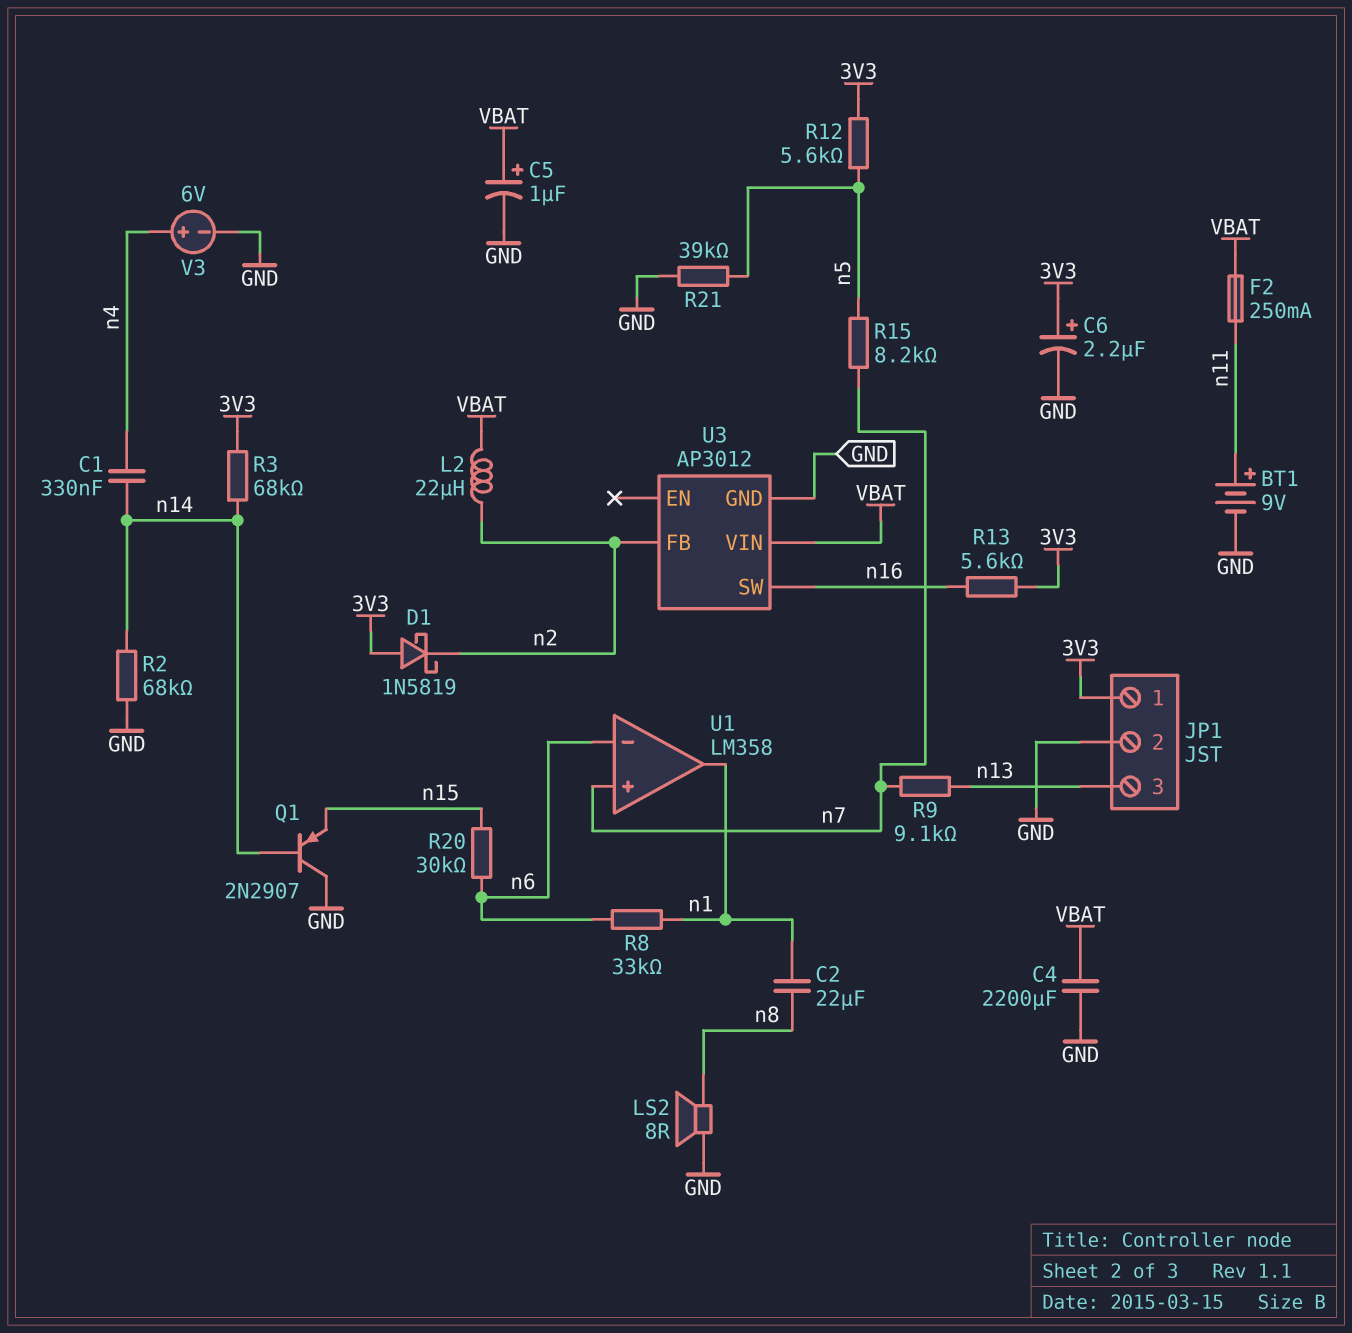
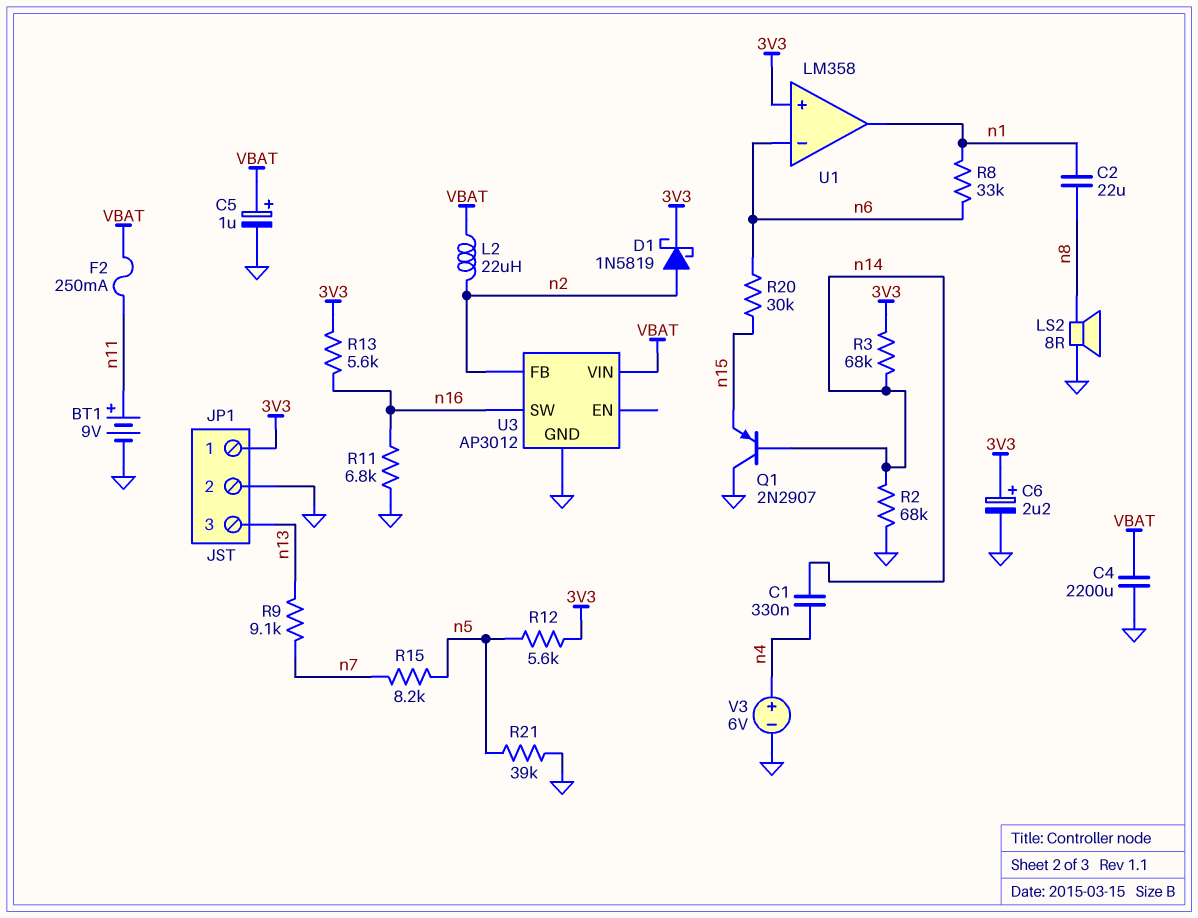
D1: schottky 1N5819 (A 3V3, K n2) -> schottky 1N5819 (A n2, K 3V3)
R11: none -> 6.8k (GND, n16)
U1 pin in+: n7 -> 3V3

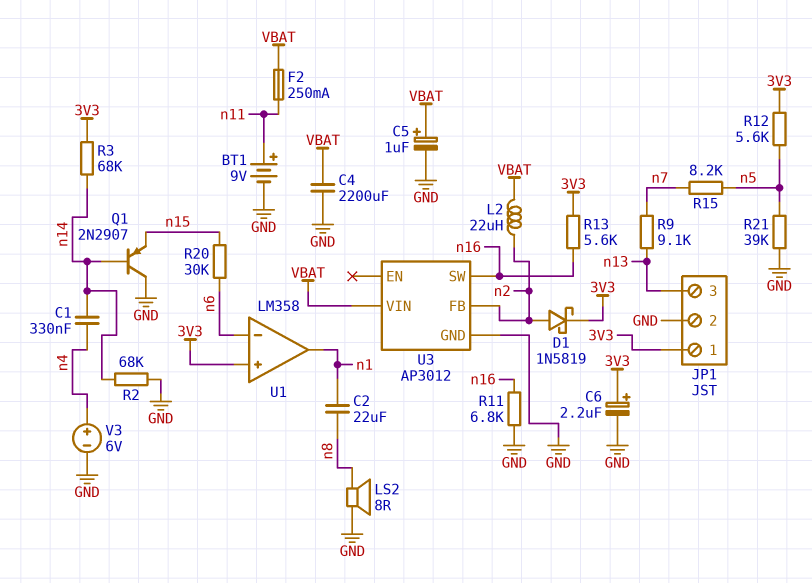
R8: 33k (n1, n6) -> none

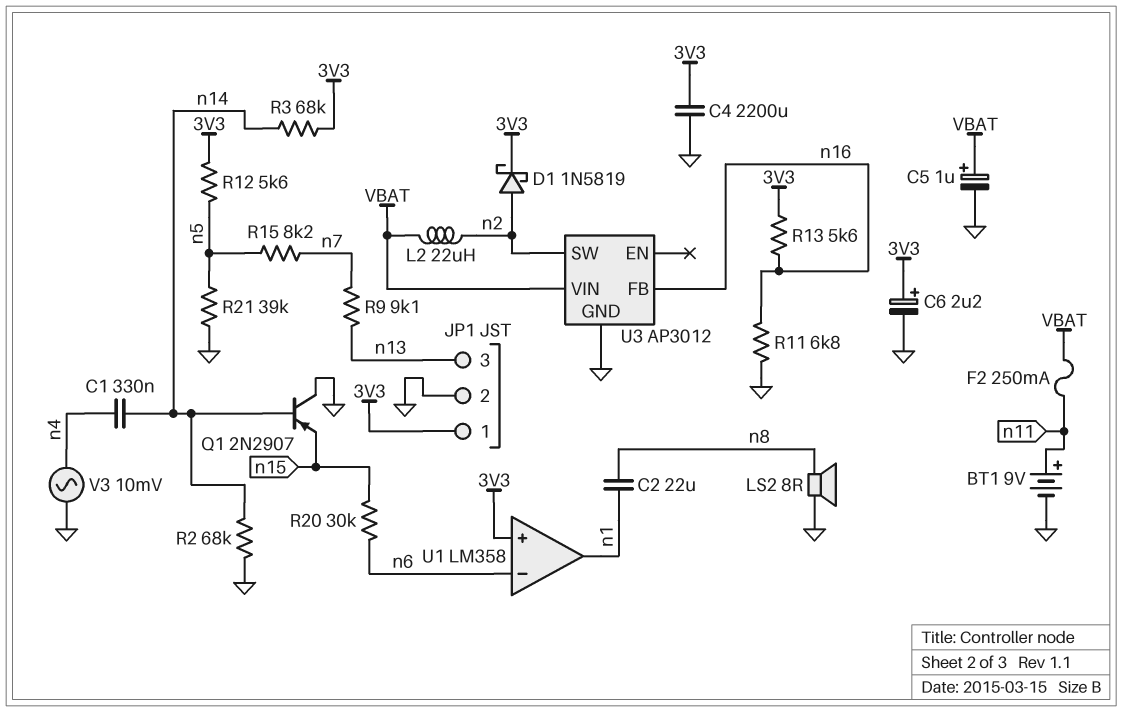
C4: 2200uF (GND, VBAT) -> 2200uF (3V3, GND)
U3 pin FB: n2 -> n16
U3 pin SW: n16 -> n2
V3: 6V (plus n4, minus GND) -> AC 10mV (GND, n4)

